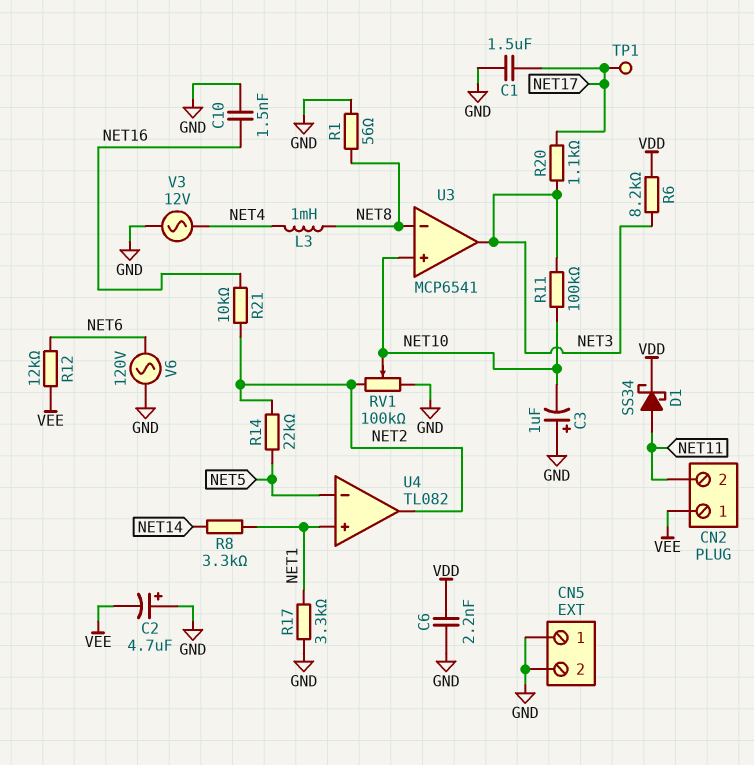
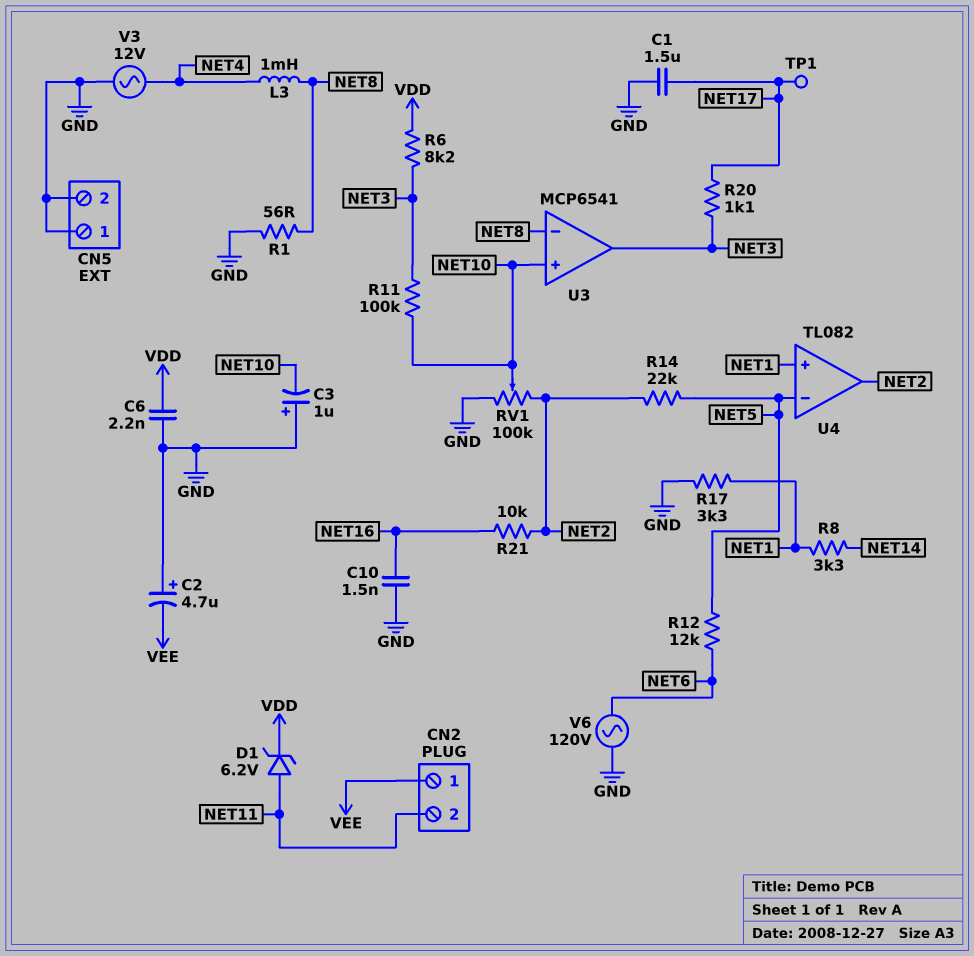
D1: schottky SS34 (A NET11, K VDD) -> zener 6.2V (A NET11, K VDD)
R12: 12k (NET6, VEE) -> 12k (NET5, NET6)

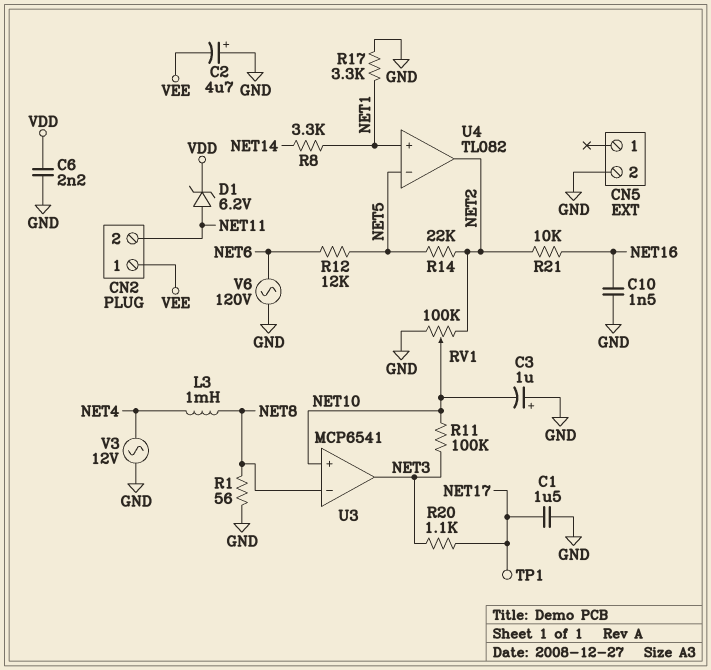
CN5 pin 1: GND -> none
R6: 8.2k (NET3, VDD) -> none

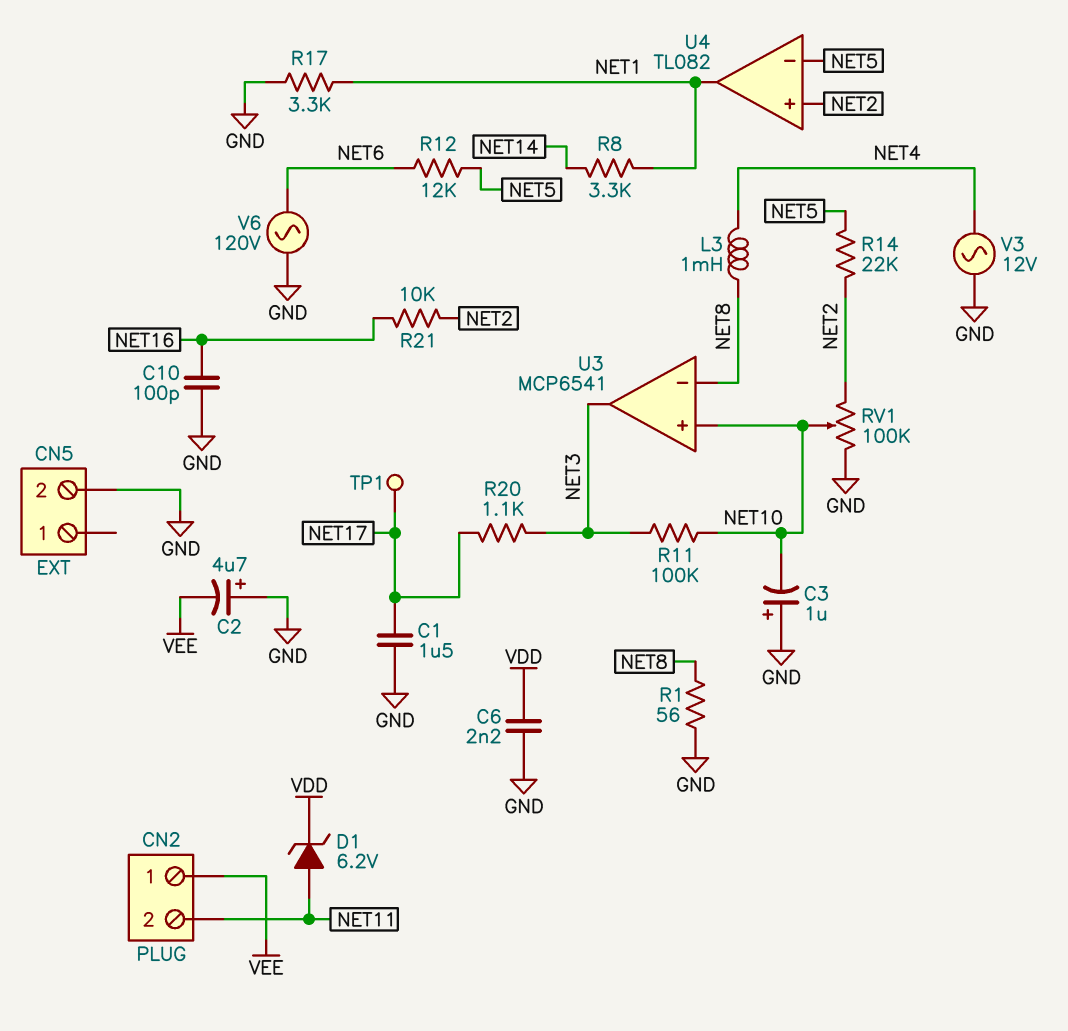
C10: 1.5nF (GND, NET16) -> 100pF (GND, NET16)
U4 pin in+: NET1 -> NET2
U4 pin out: NET2 -> NET1

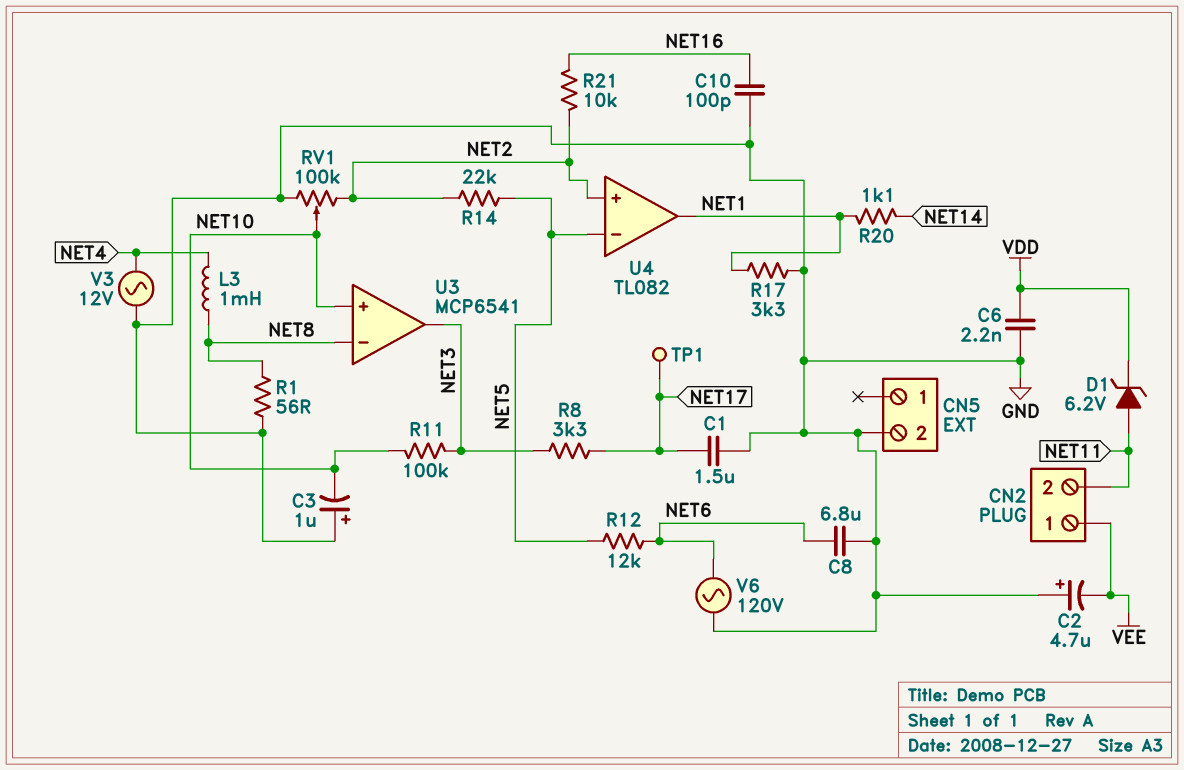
C8: none -> 6.8uF (GND, NET6)
R8: 3.3k (NET1, NET14) -> 3.3k (NET3, NET17)
R20: 1.1k (NET3, NET17) -> 1.1k (NET1, NET14)

